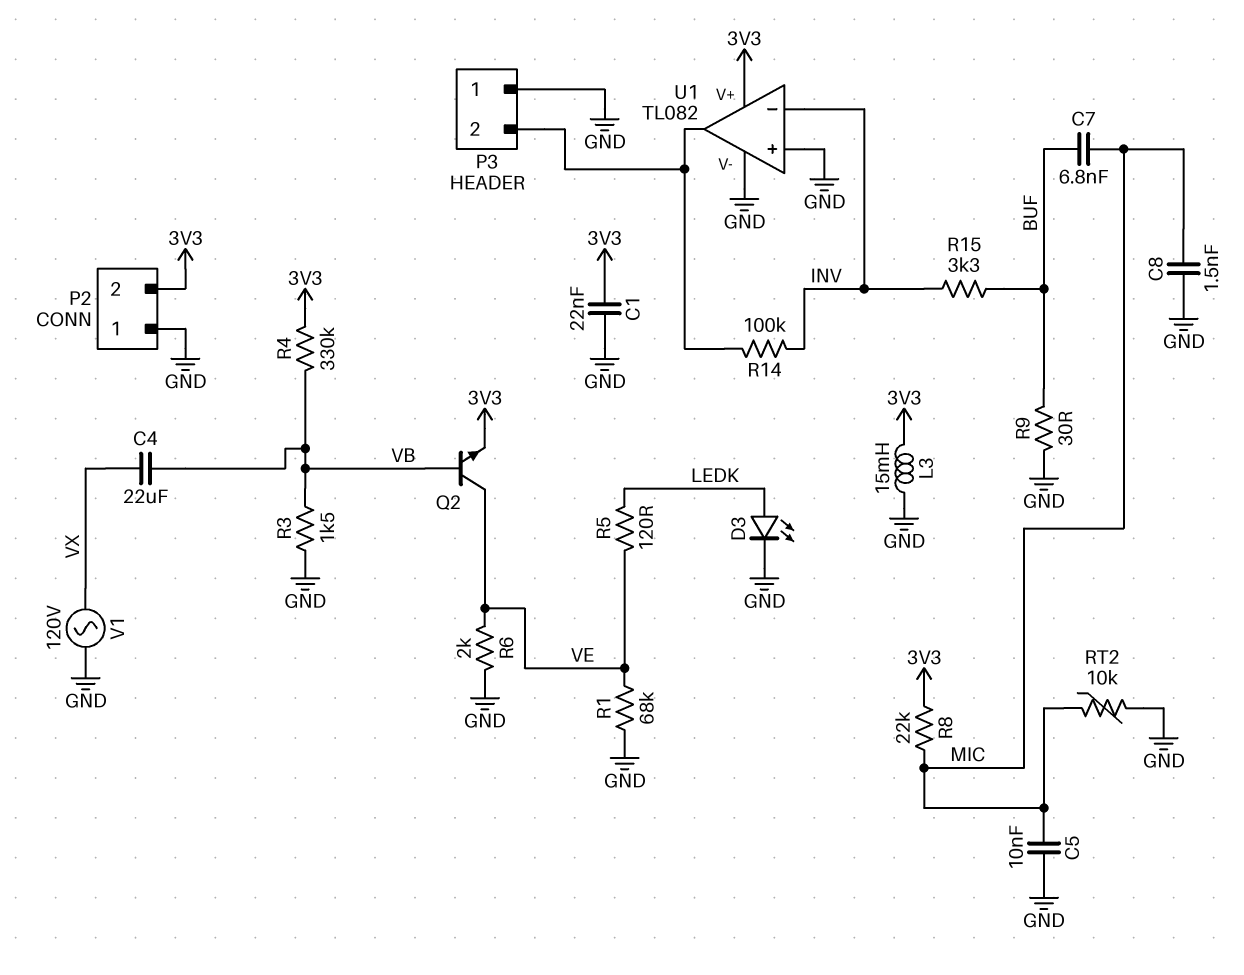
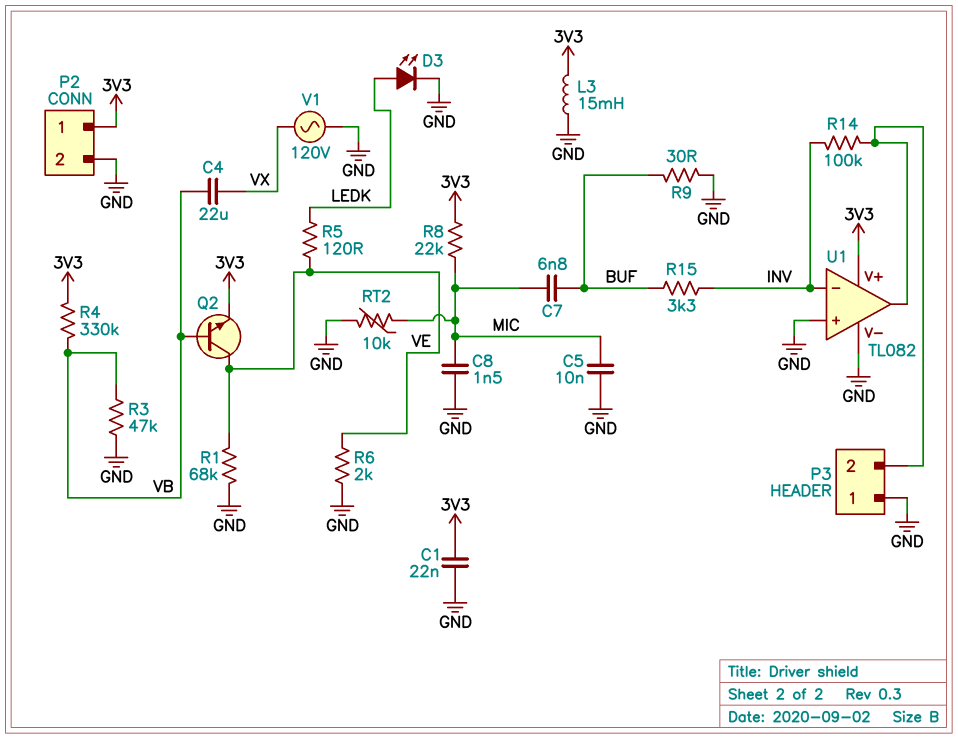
P2 pin 1: GND -> 3V3
P2 pin 2: 3V3 -> GND
R3: 1.5k (GND, VB) -> 47k (GND, VB)

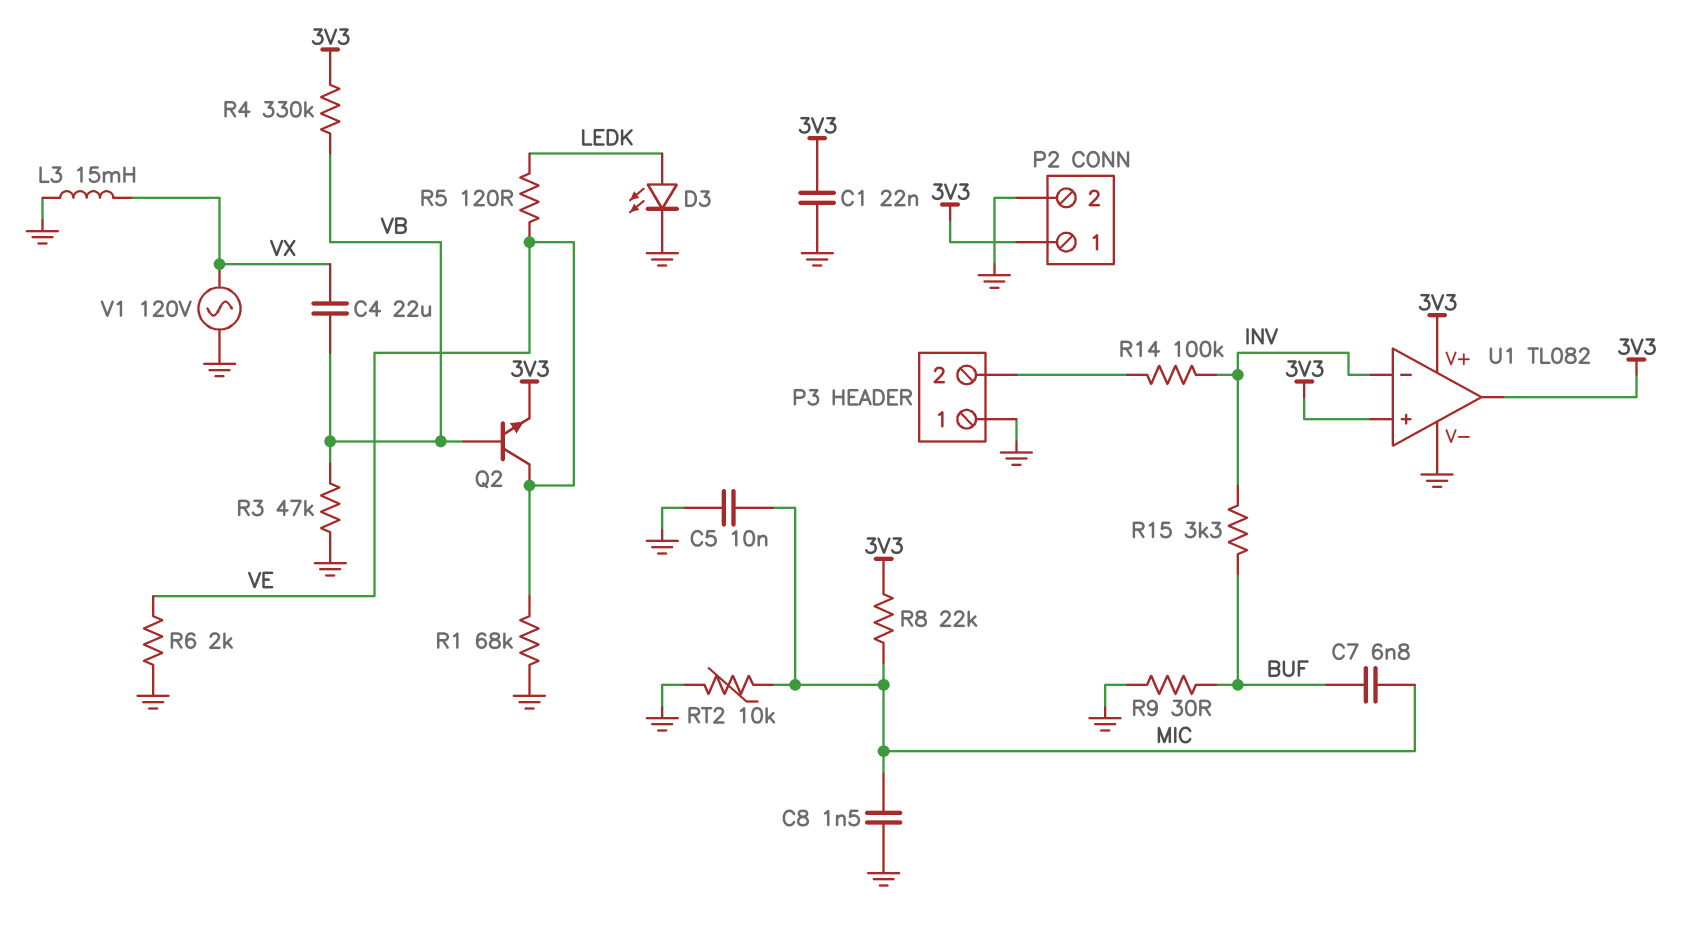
L3: 15mH (3V3, GND) -> 15mH (GND, VX)
U1 pin in+: GND -> 3V3
U1 pin out: P3/2 -> 3V3

